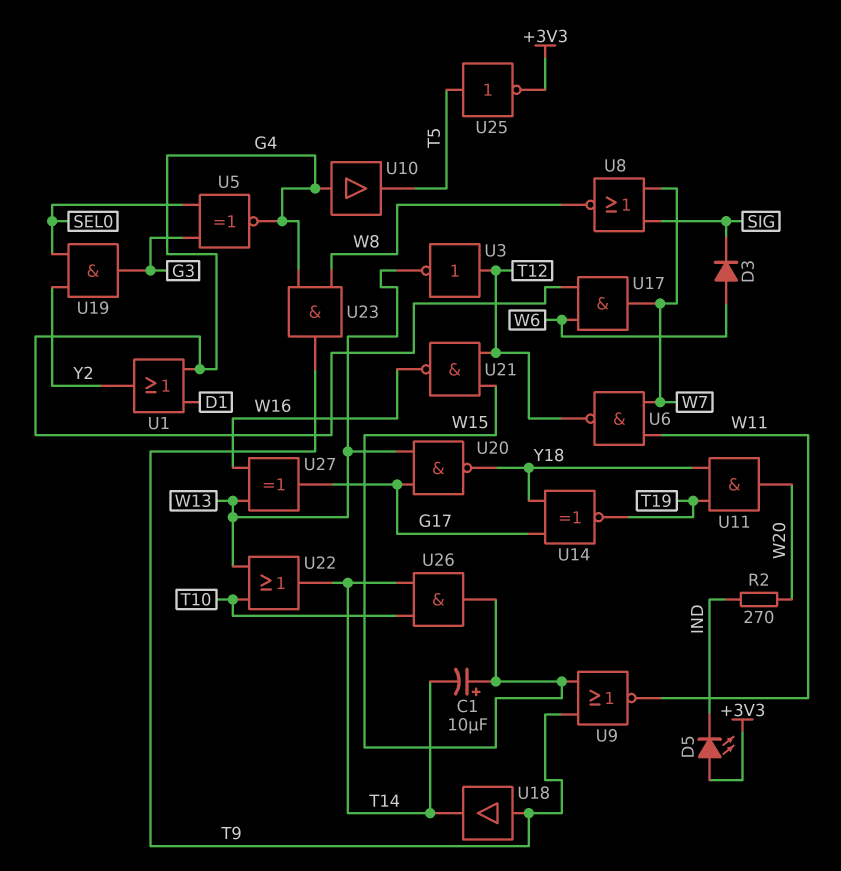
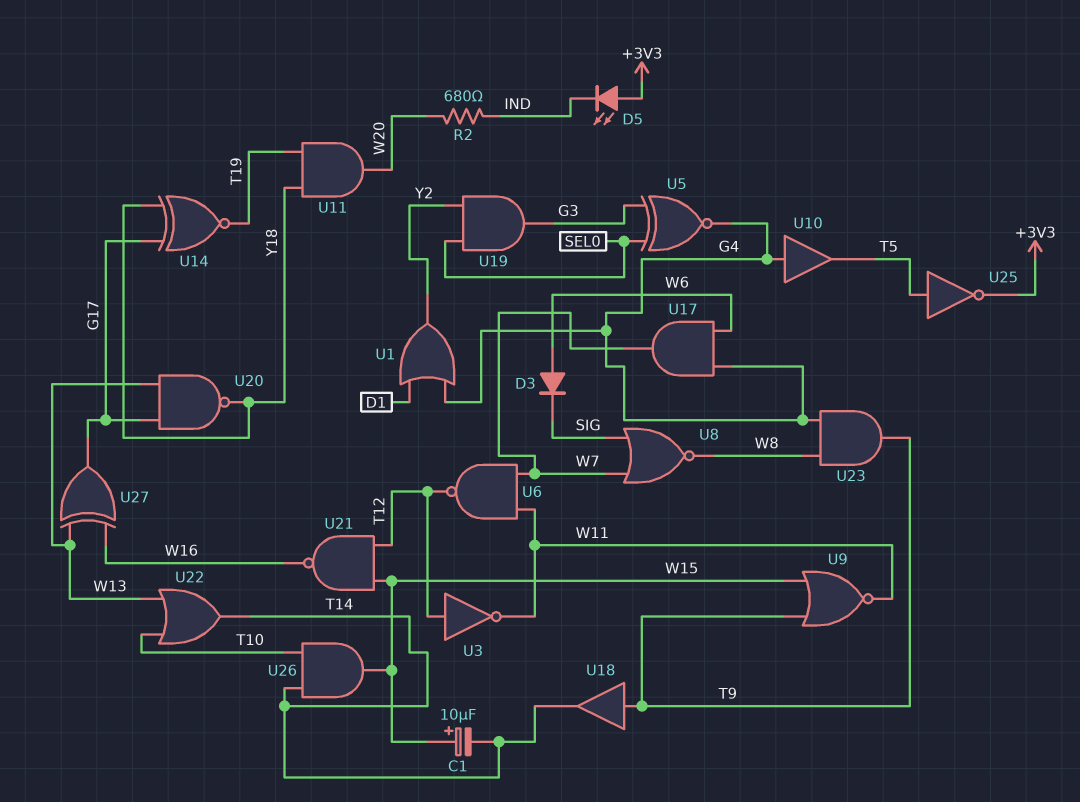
R2: 270 (IND, W20) -> 680 (IND, W20)
U3: NOT (in T12, out W13) -> NOT (in T12, out W11)

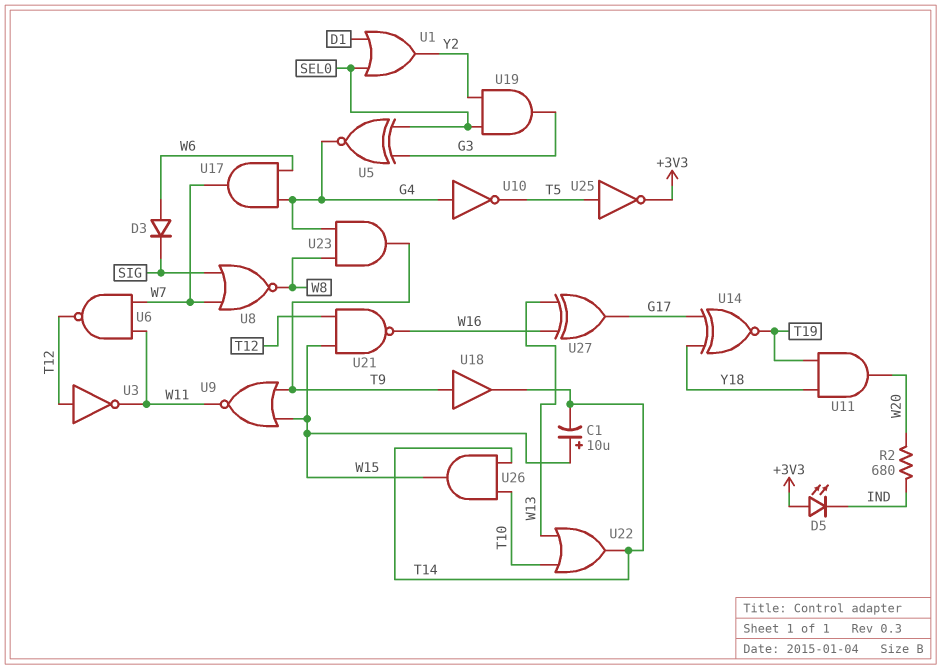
U1: OR (in D1, in G4, out Y2) -> OR (in D1, in SEL0, out Y2)
U10: buffer (in G4, out T5) -> NOT (in G4, out T5)
U20: NAND (in G17, in W13, out Y18) -> none

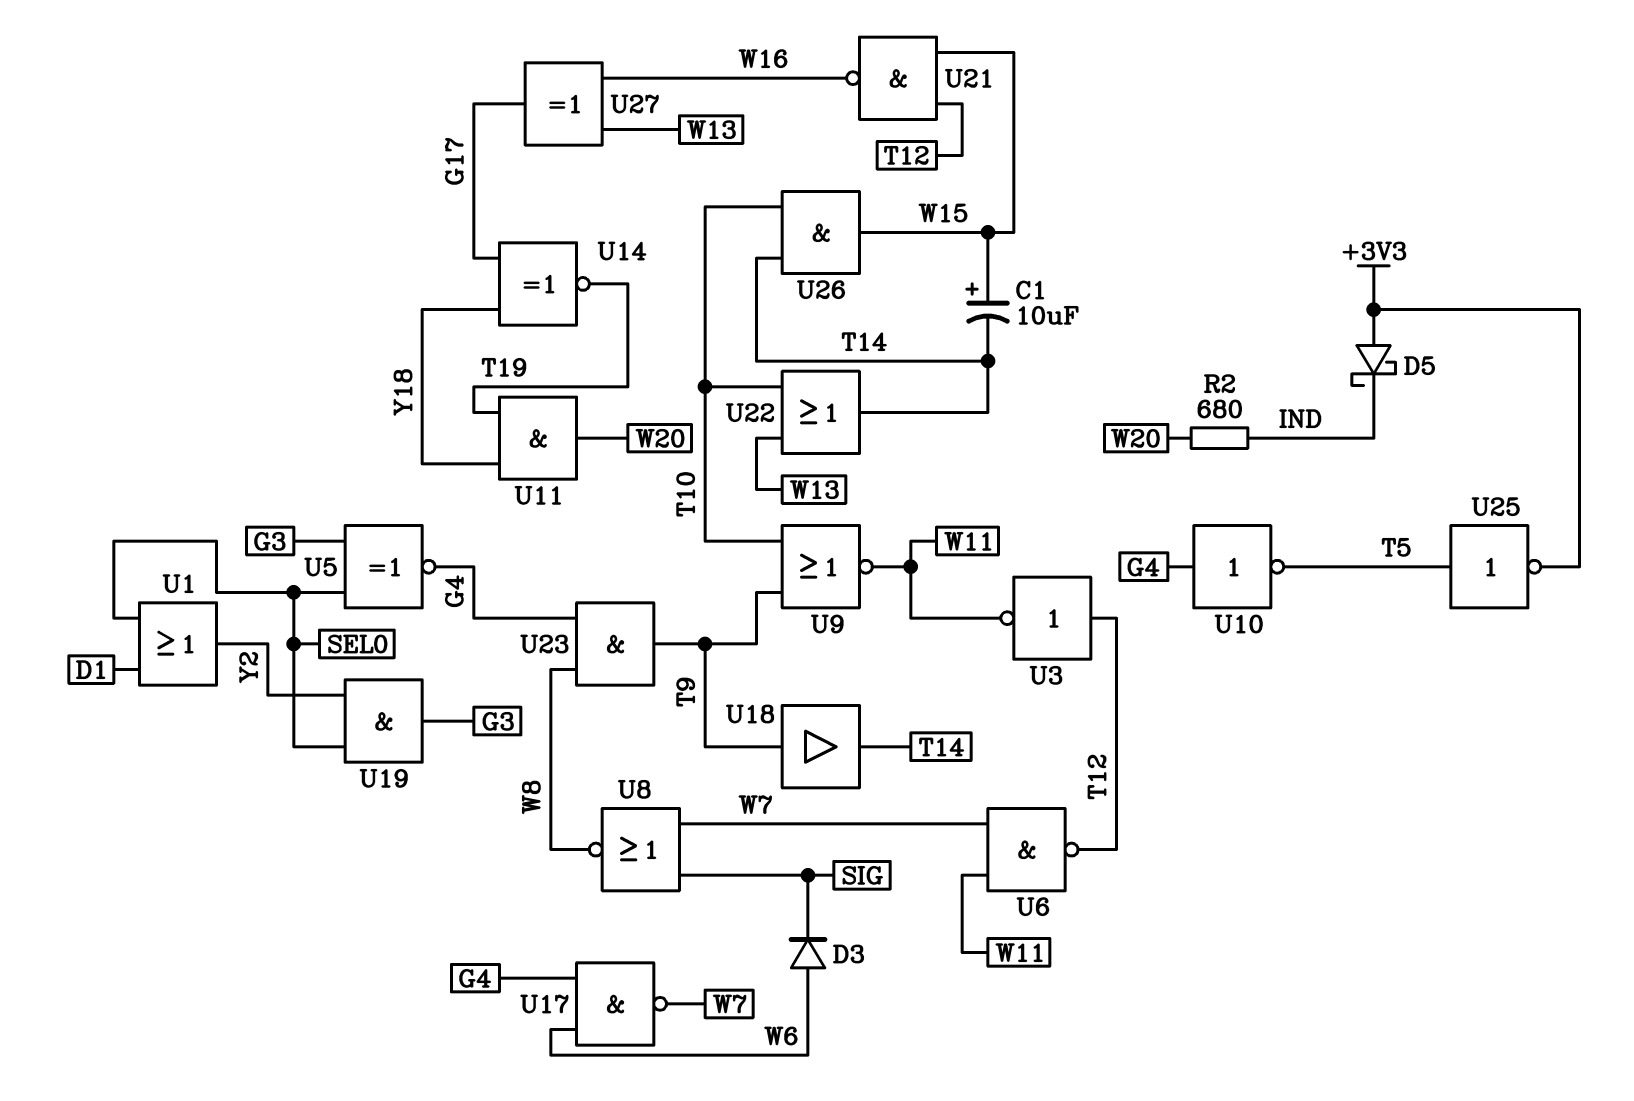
D5: LED (A +3V3, K IND) -> schottky (A +3V3, K IND)
U9: NOR (in T9, in W15, out W11) -> NOR (in T9, in T10, out W11)
U17: AND (in G4, in W6, out W7) -> NAND (in G4, in W6, out W7)

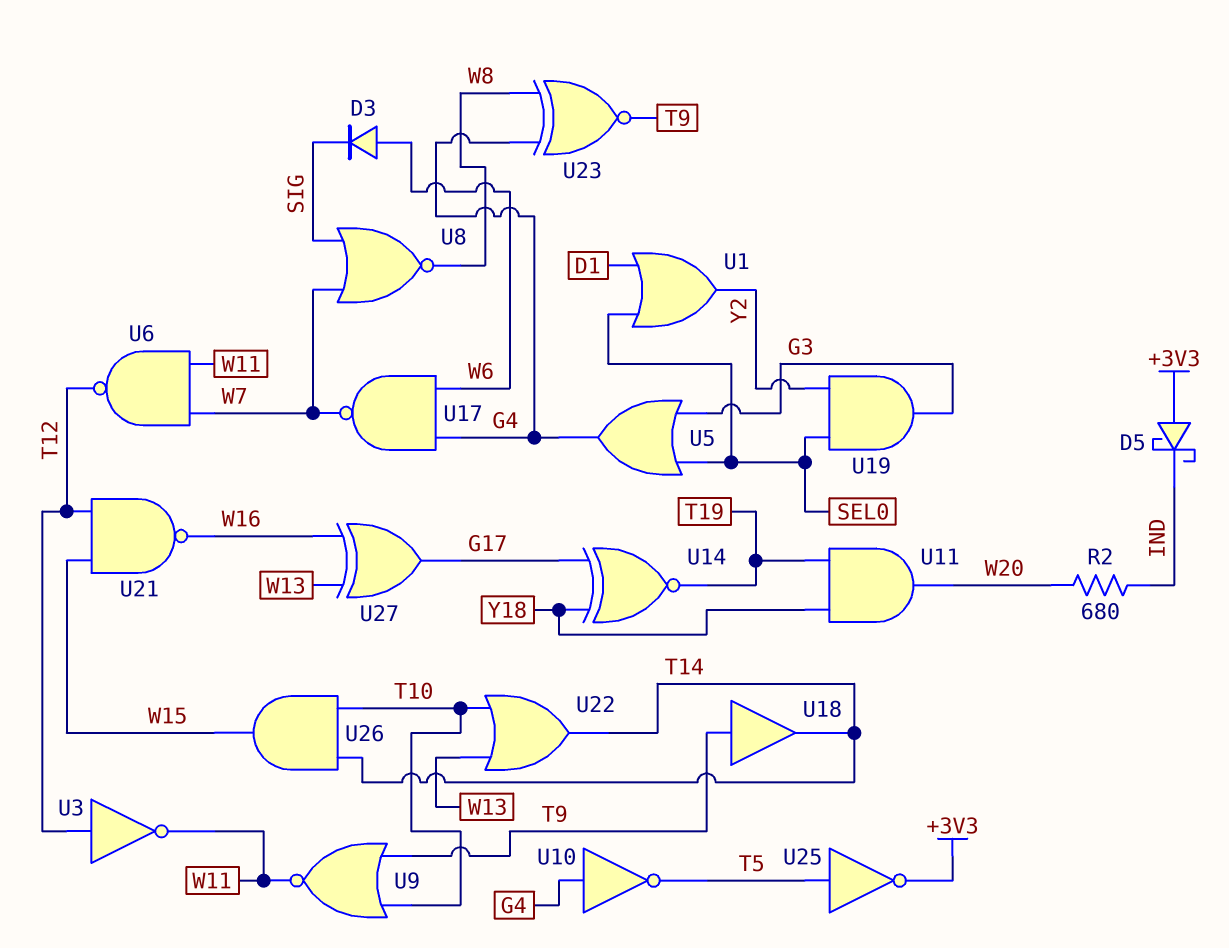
C1: 10uF (plus W15, minus T14) -> none
U5: XNOR (in G3, in SEL0, out G4) -> OR (in G3, in SEL0, out G4)
U23: AND (in G4, in W8, out T9) -> XNOR (in G4, in W8, out T9)

